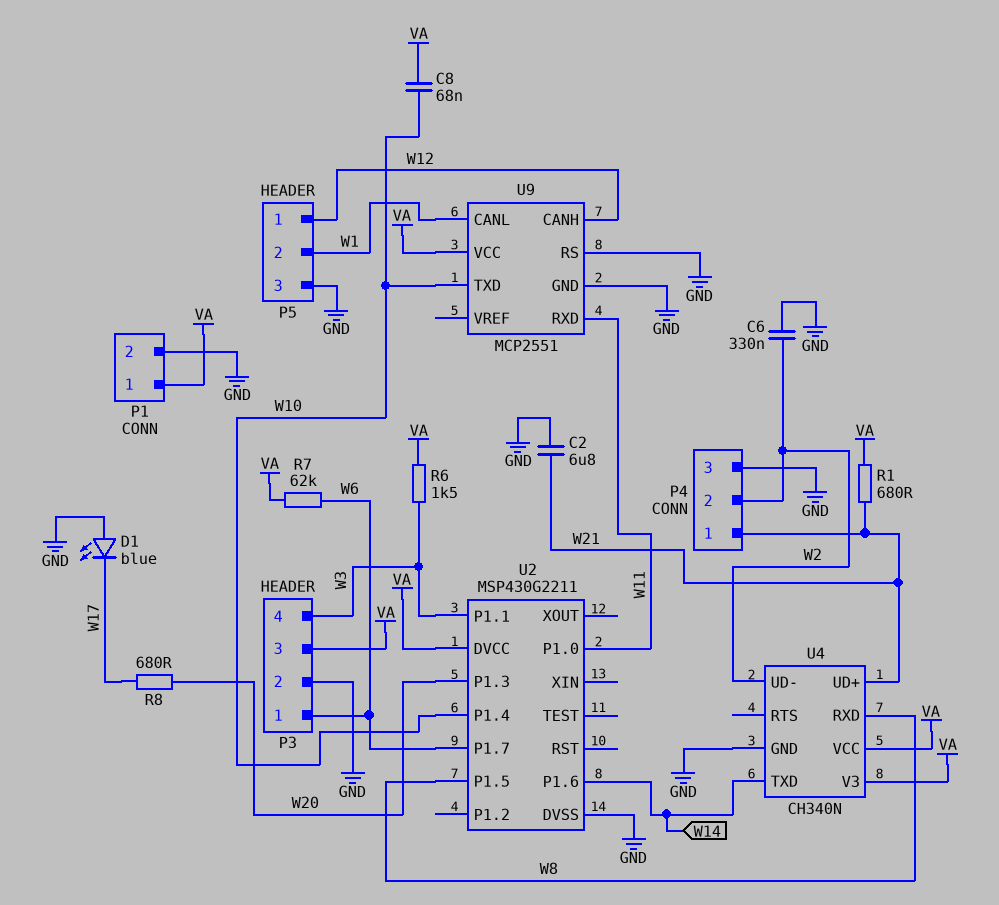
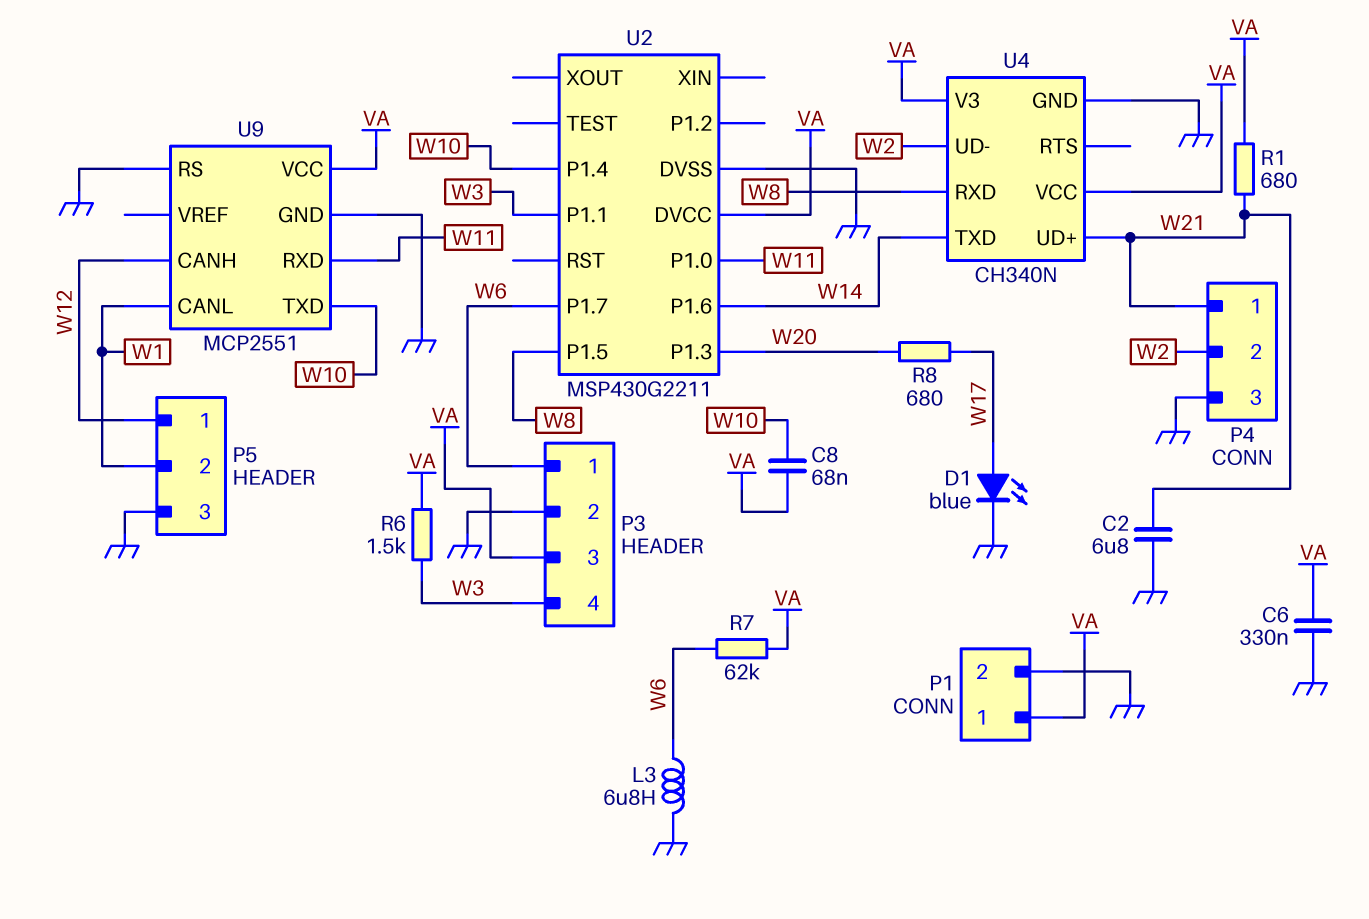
C6: 330nF (GND, W2) -> 330nF (GND, VA)
D1: LED blue (A GND, K W17) -> LED blue (A W17, K GND)
L3: none -> 6.8uH (GND, W6)

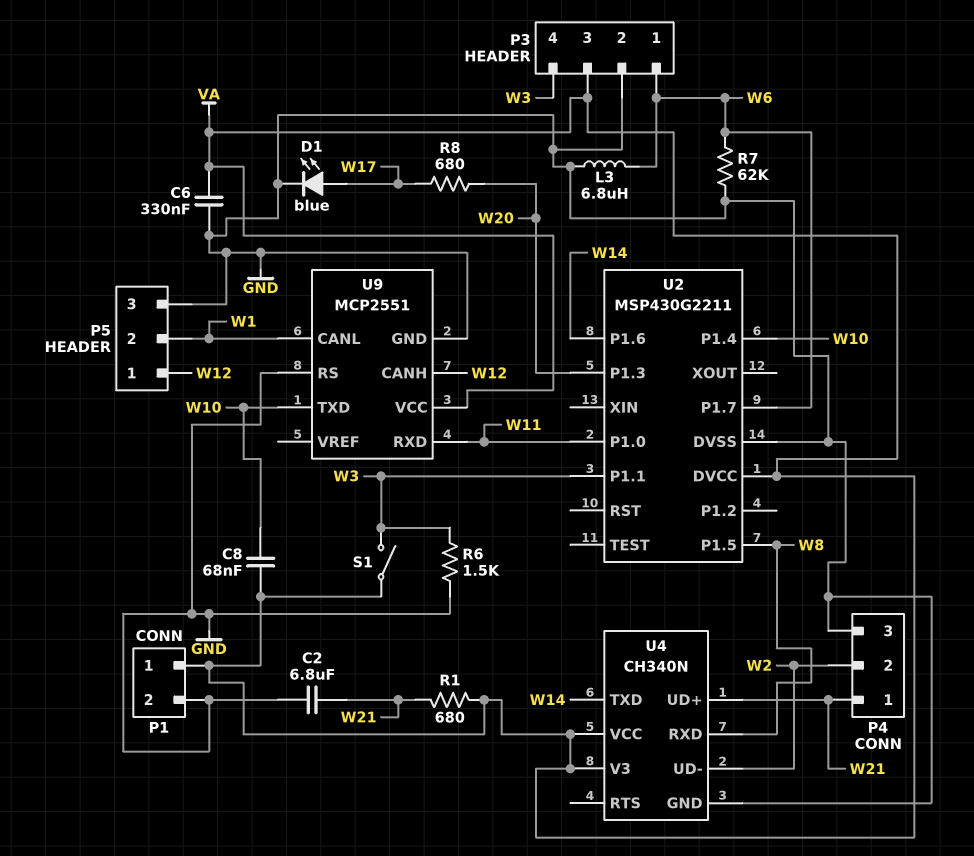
R6: 1.5k (VA, W3) -> 1.5k (GND, W3)
R7: 62k (VA, W6) -> 62k (GND, W6)
S1: none -> switch (VA, W3)

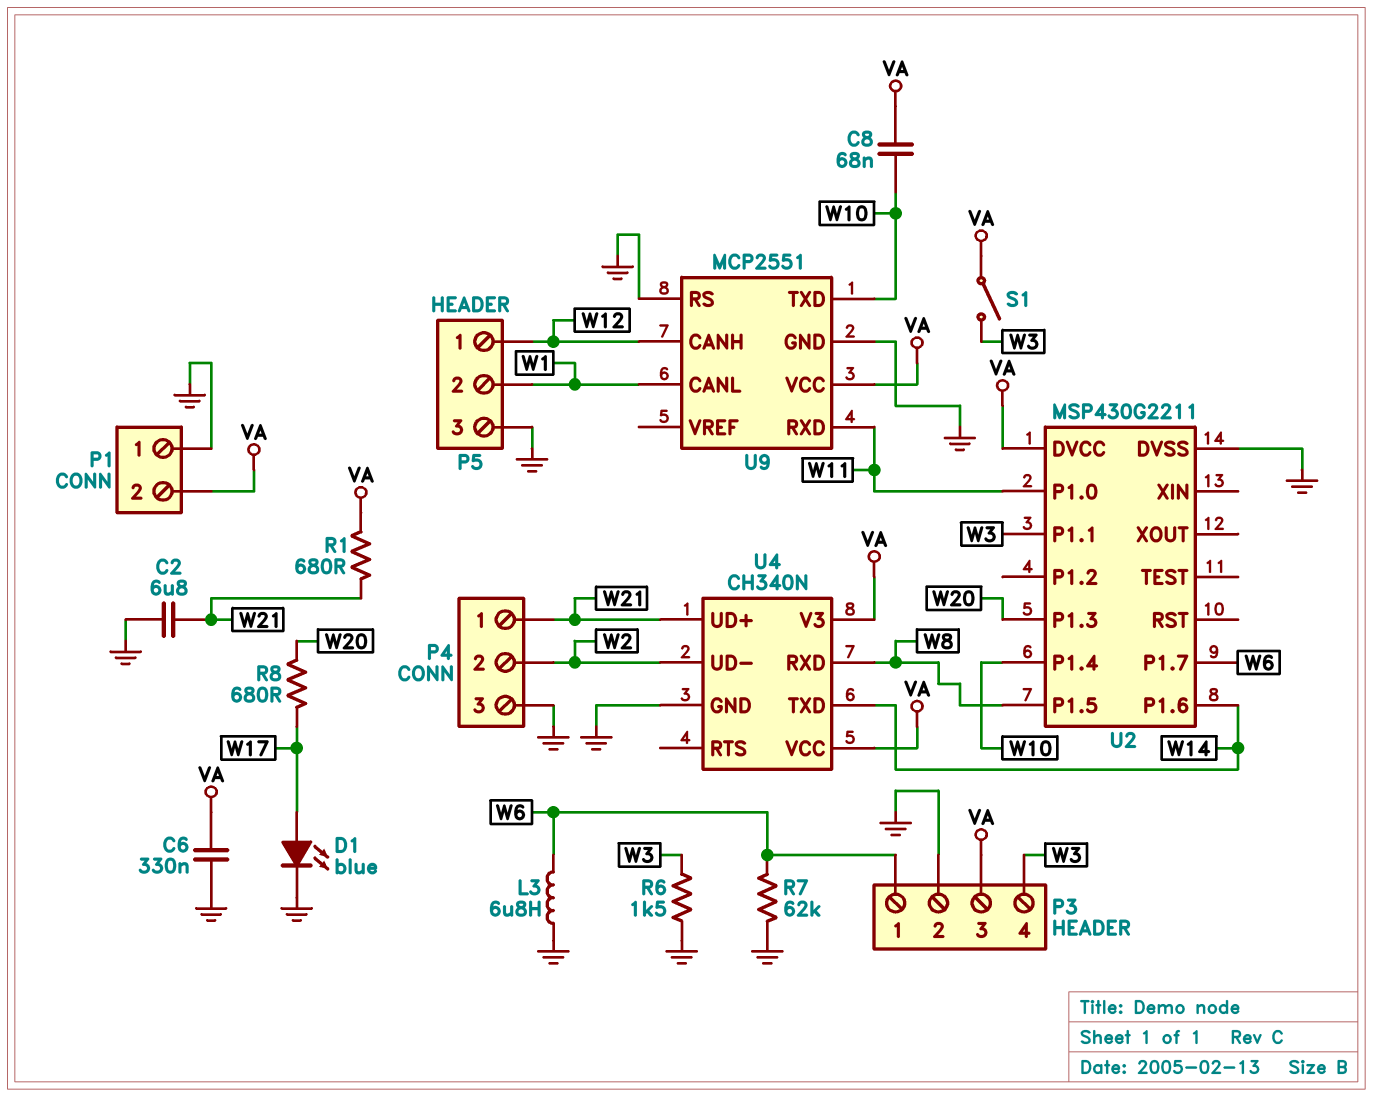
P1 pin 1: VA -> GND
P1 pin 2: GND -> VA

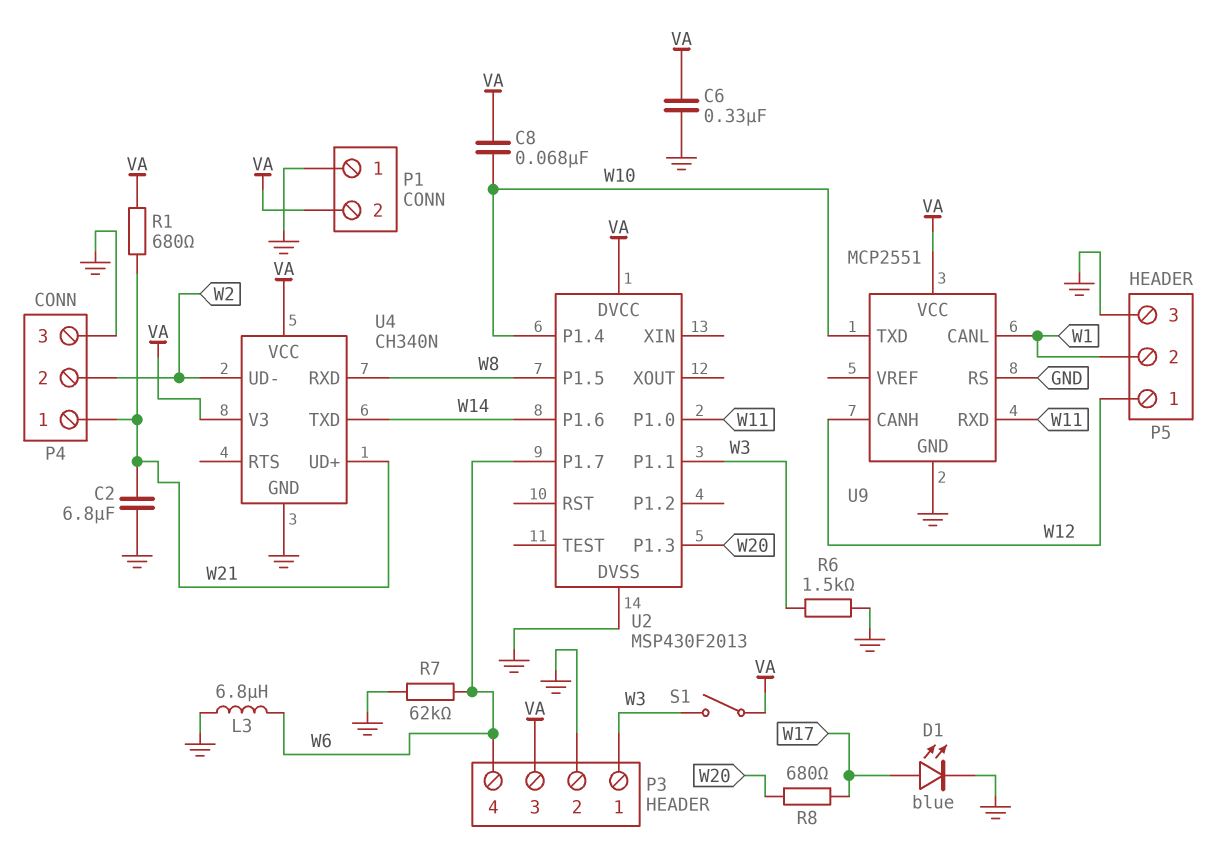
P3 pin 1: W6 -> W3
P3 pin 4: W3 -> W6
U2: MSP430G2211 -> MSP430F2013

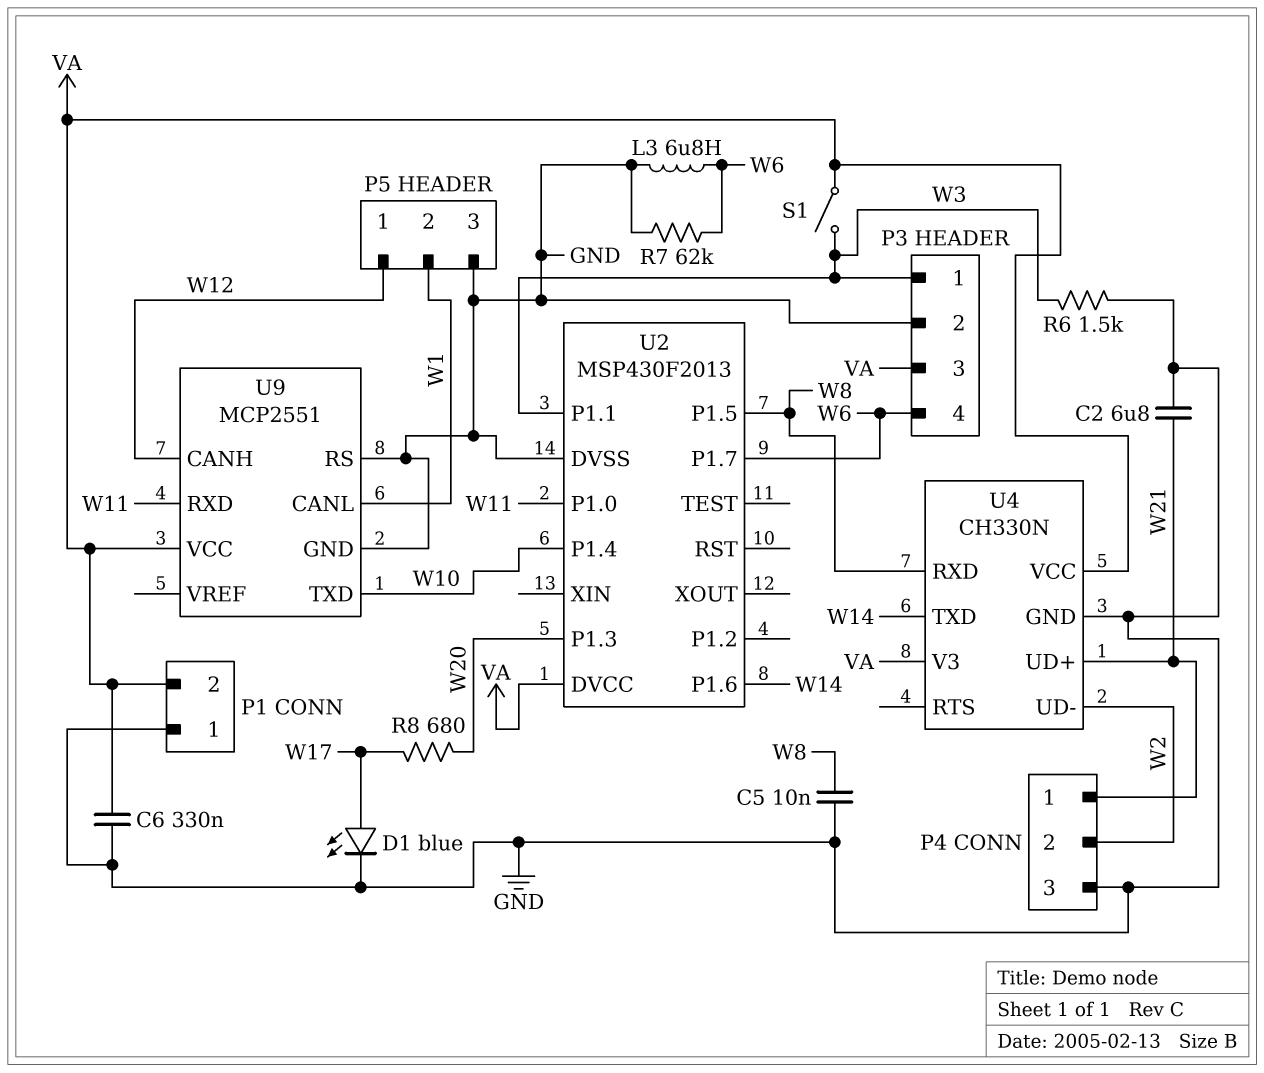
C5: none -> 10nF (GND, W8)
C8: 68nF (VA, W10) -> none
R1: 680 (VA, W21) -> none
U4: CH340N -> CH330N

